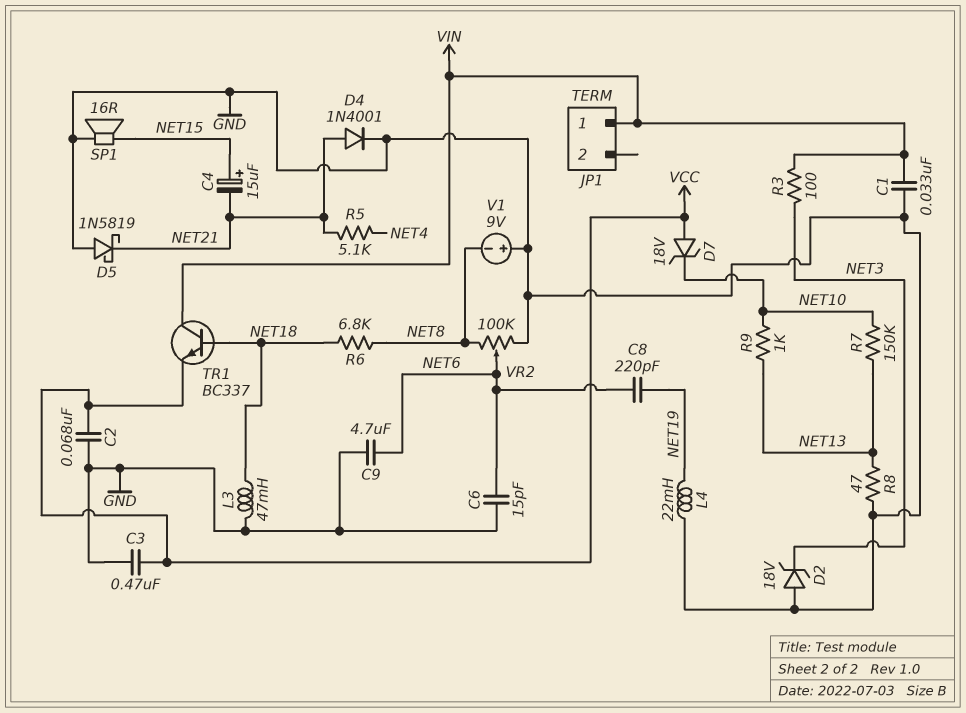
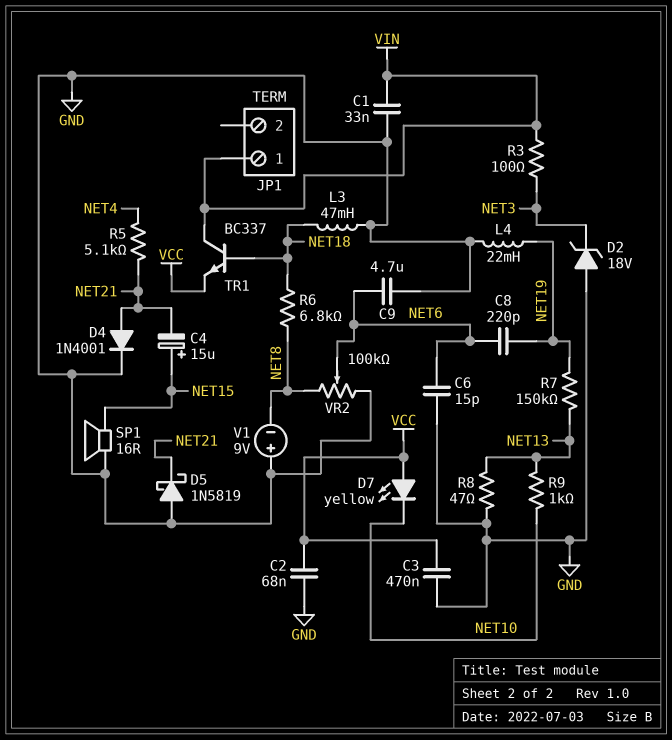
D7: zener 18V (A VCC, K NET10) -> LED yellow (A VCC, K NET10)
R7: 150k (NET10, NET13) -> 150k (NET13, NET19)

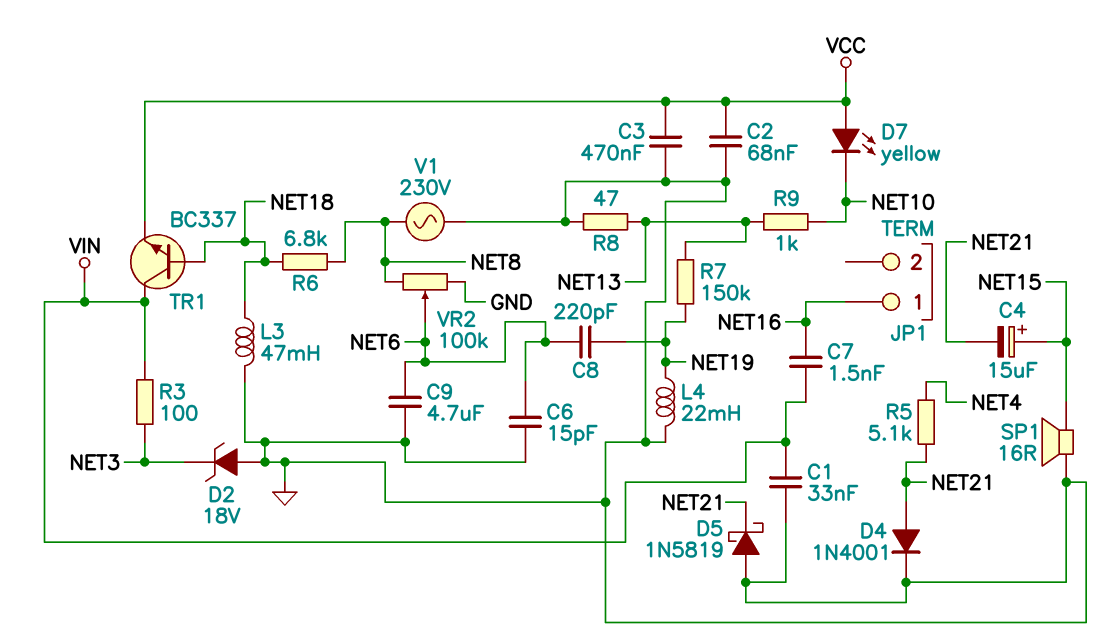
C7: none -> 1.5nF (NET16, VIN)
JP1 pin 1: VIN -> NET16
V1: 9V (plus GND, minus NET8) -> AC 230V (GND, NET8)

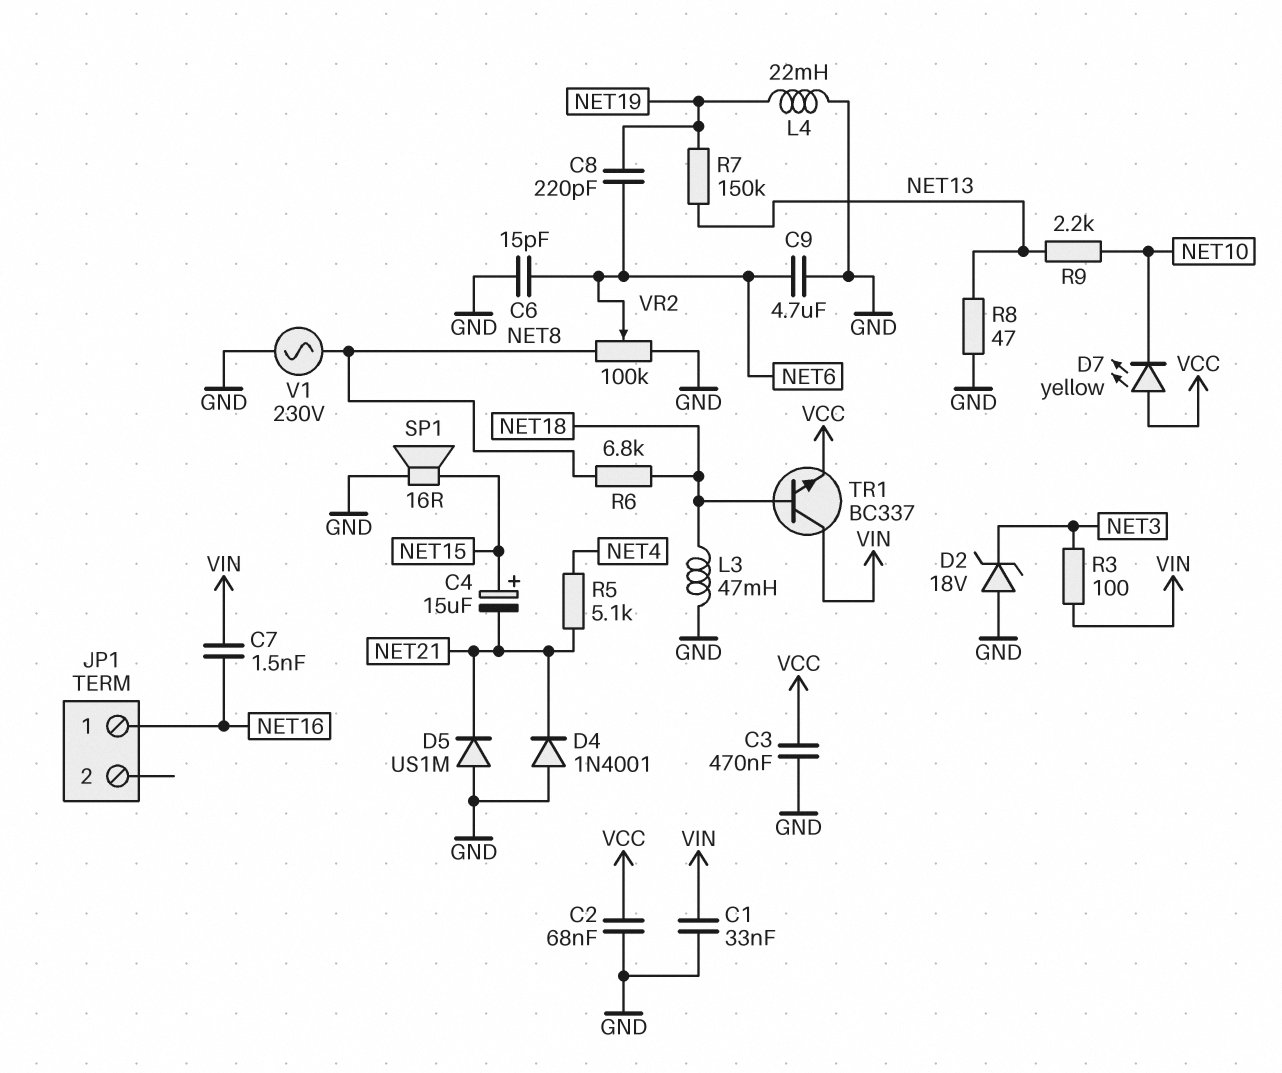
D4: diode 1N4001 (A NET21, K GND) -> diode 1N4001 (A GND, K NET21)
D5: schottky 1N5819 (A GND, K NET21) -> diode US1M (A GND, K NET21)
R9: 1k (NET10, NET13) -> 2.2k (NET10, NET13)

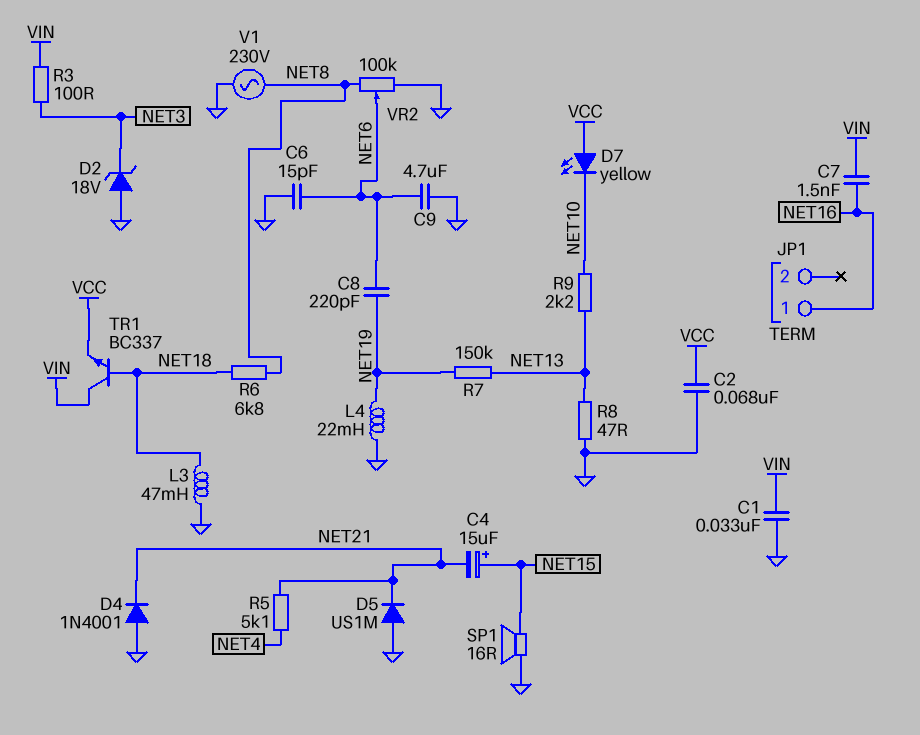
C3: 470nF (GND, VCC) -> none

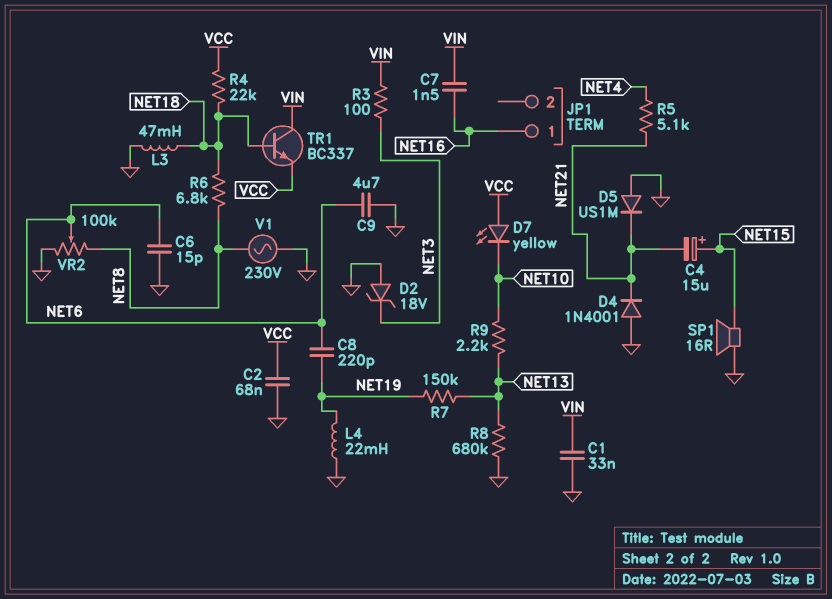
R4: none -> 22k (NET18, VCC)
R8: 47 (GND, NET13) -> 680k (GND, NET13)

